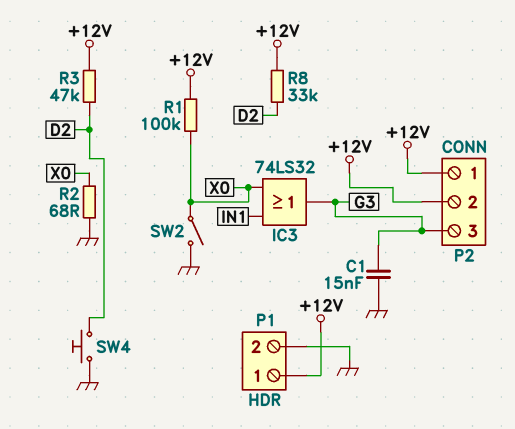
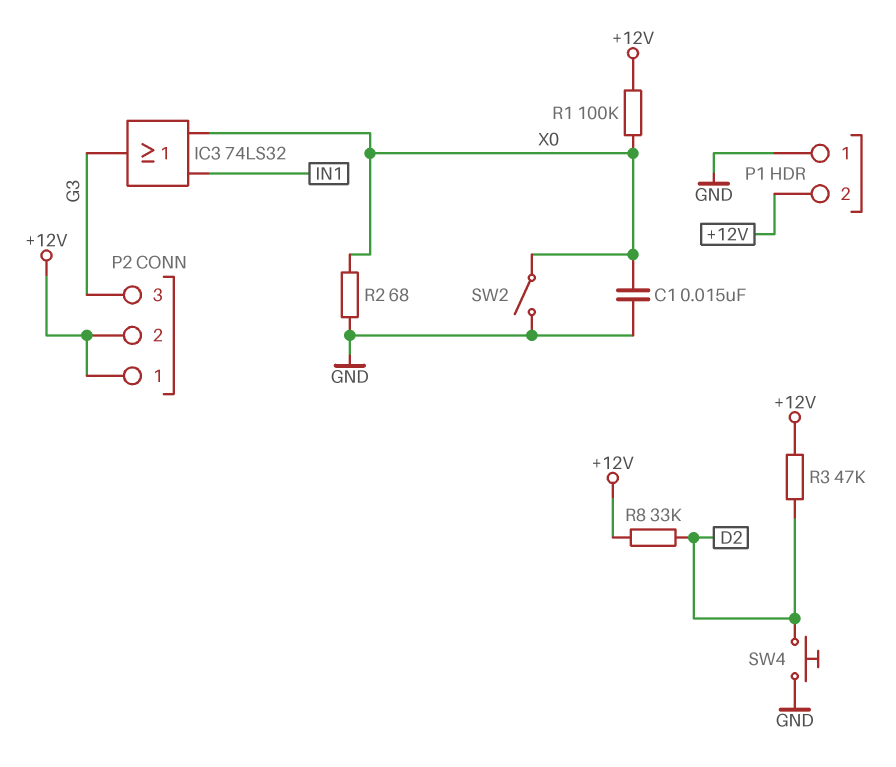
C1: 15nF (G3, GND) -> 15nF (GND, X0)
P1 pin 1: +12V -> GND
P1 pin 2: GND -> +12V

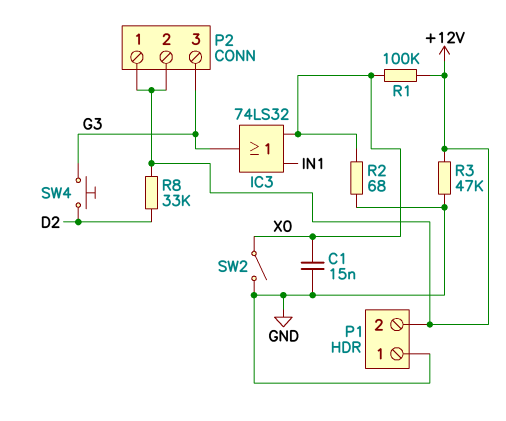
R3: 47k (+12V, D2) -> 47k (+12V, GND)
SW4: button (D2, GND) -> button (D2, G3)

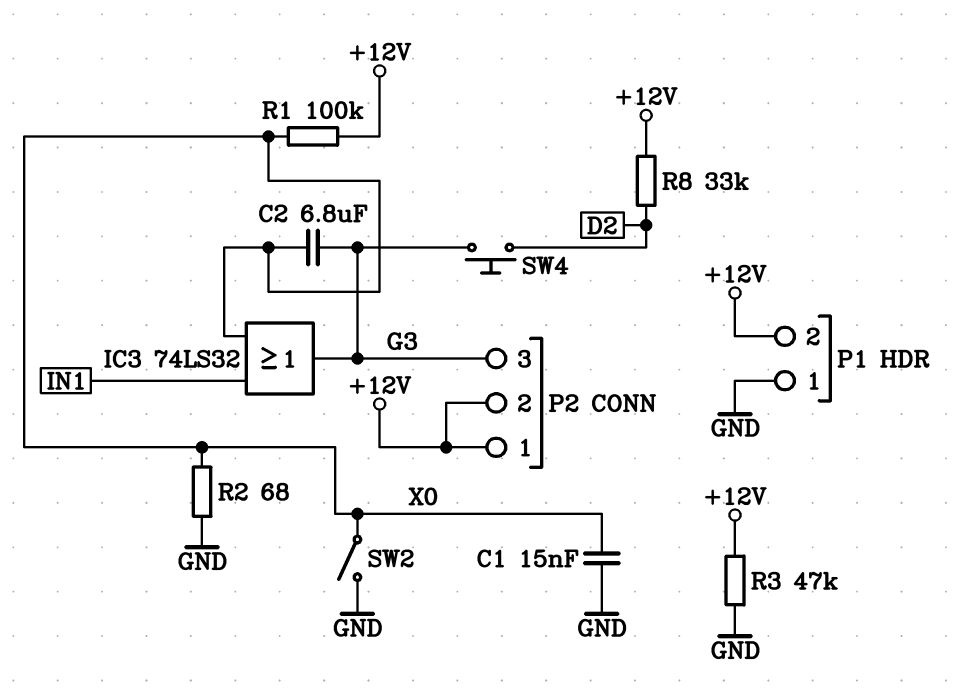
C2: none -> 6.8uF (G3, X0)

